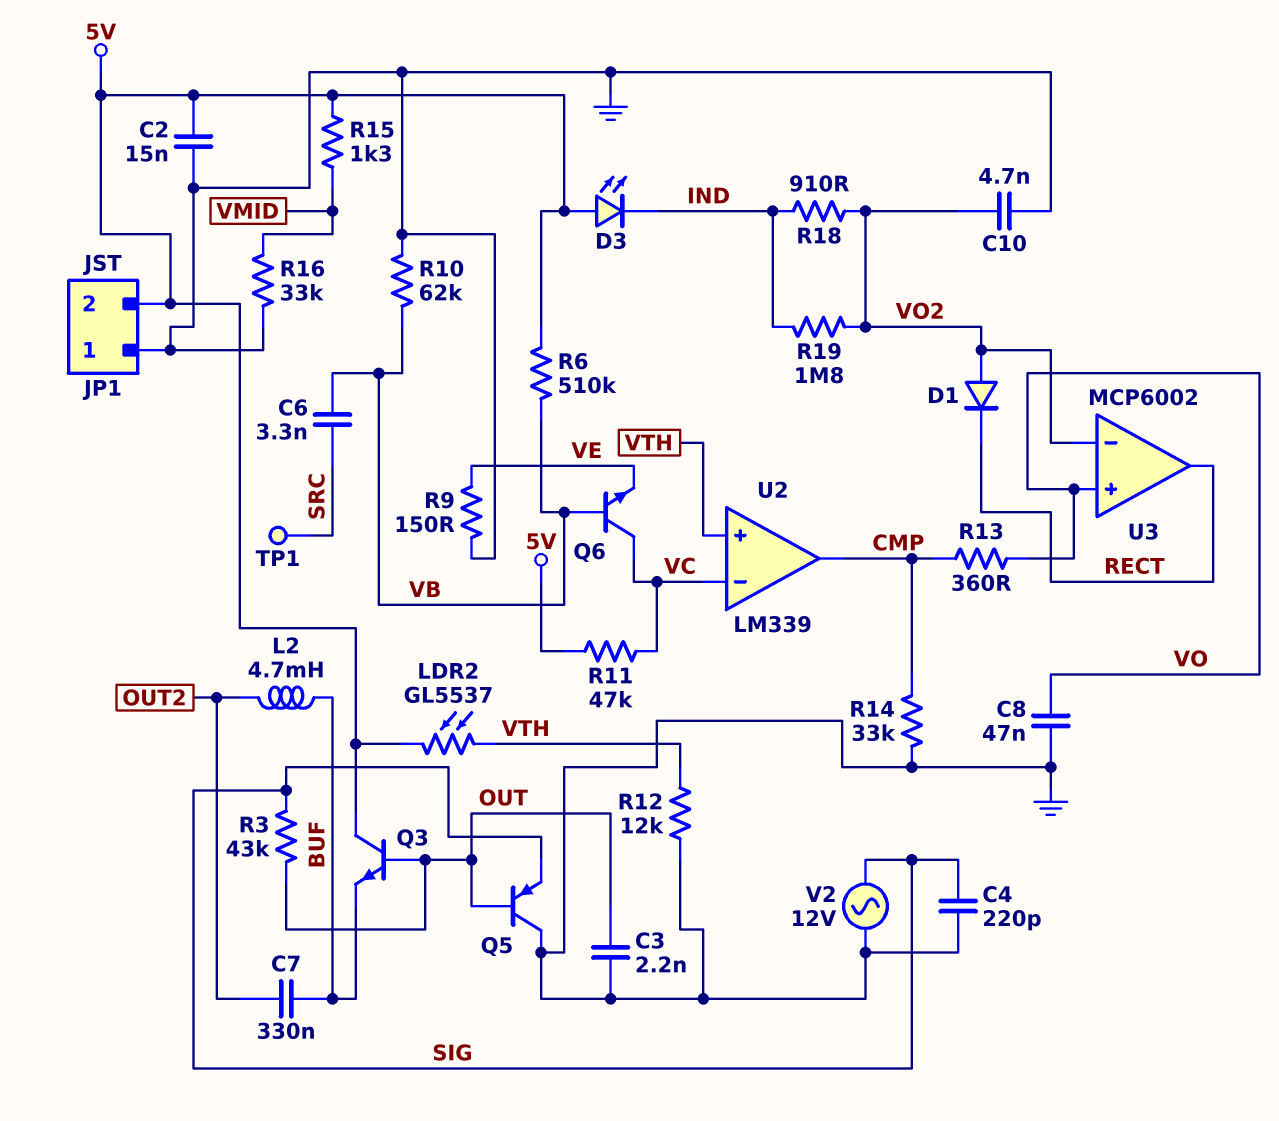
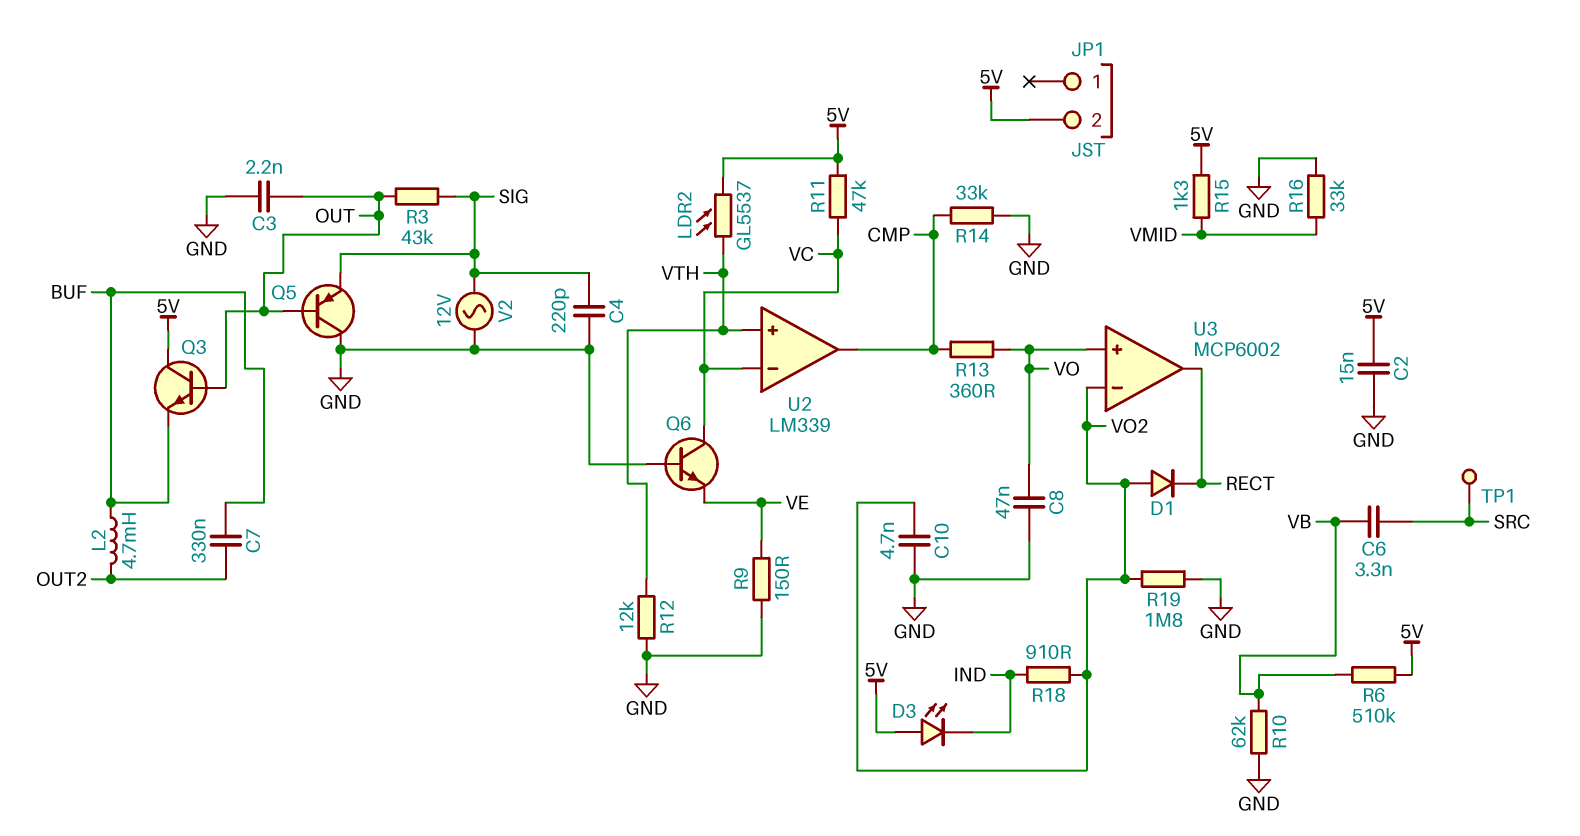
JP1 pin 1: GND -> none
Q6: NPN (B VB, C VC, E VE) -> NPN (B GND, C VC, E VE)
R19: 1.8M (IND, VO2) -> 1.8M (GND, VO2)

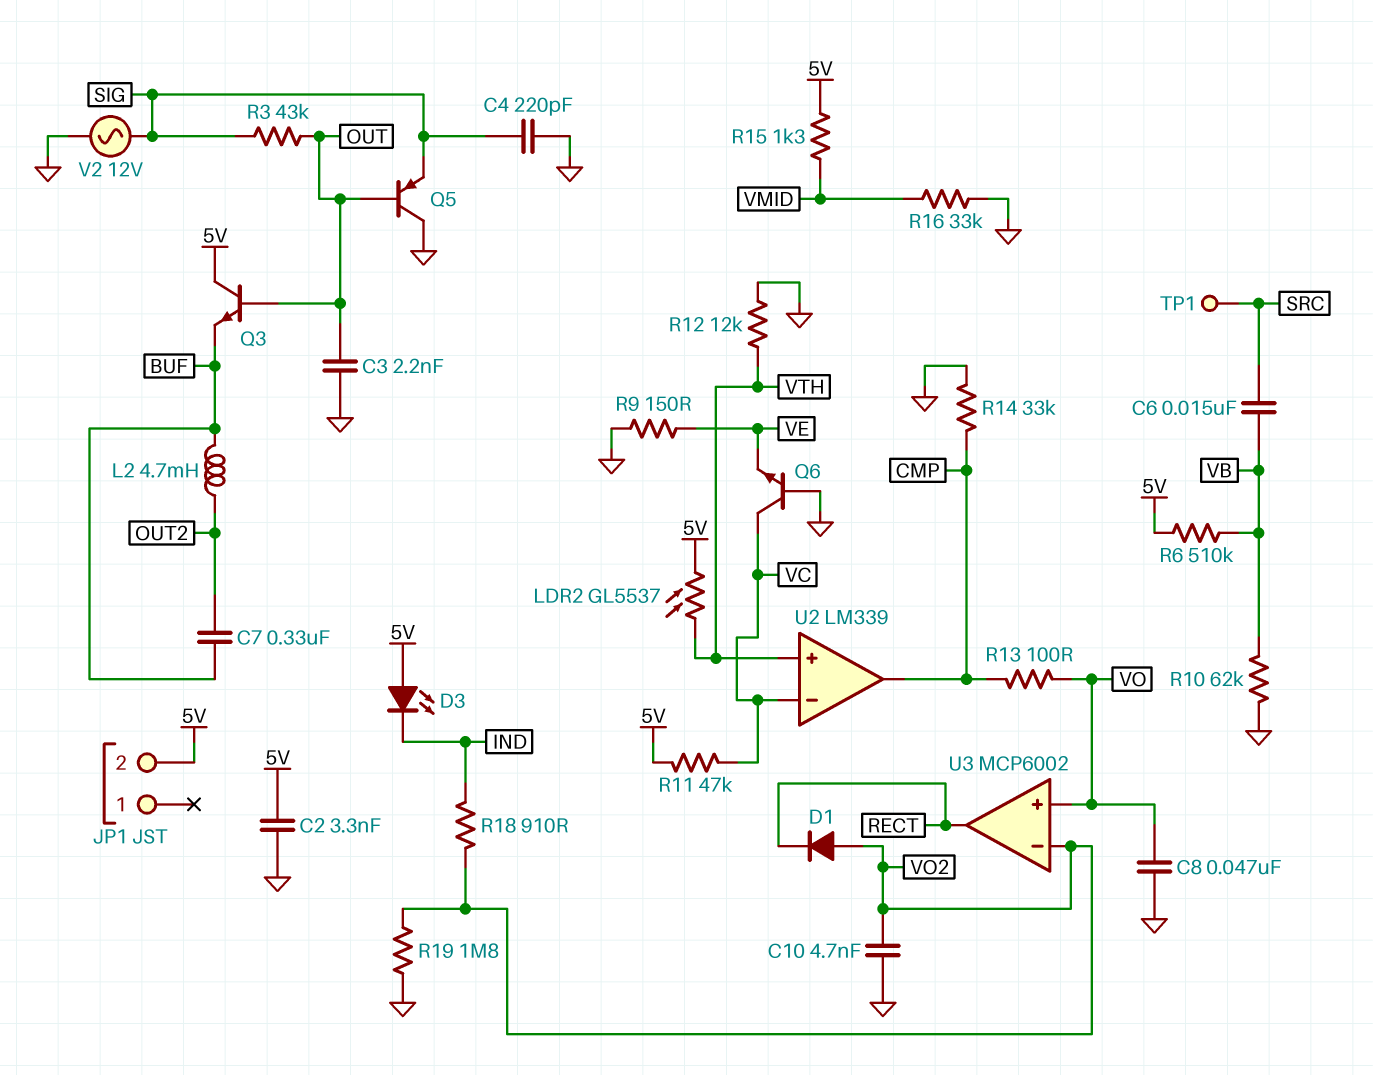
C2: 15nF (5V, GND) -> 3.3nF (5V, GND)
C6: 3.3nF (SRC, VB) -> 15nF (SRC, VB)
R13: 360 (CMP, VO) -> 100 (CMP, VO)

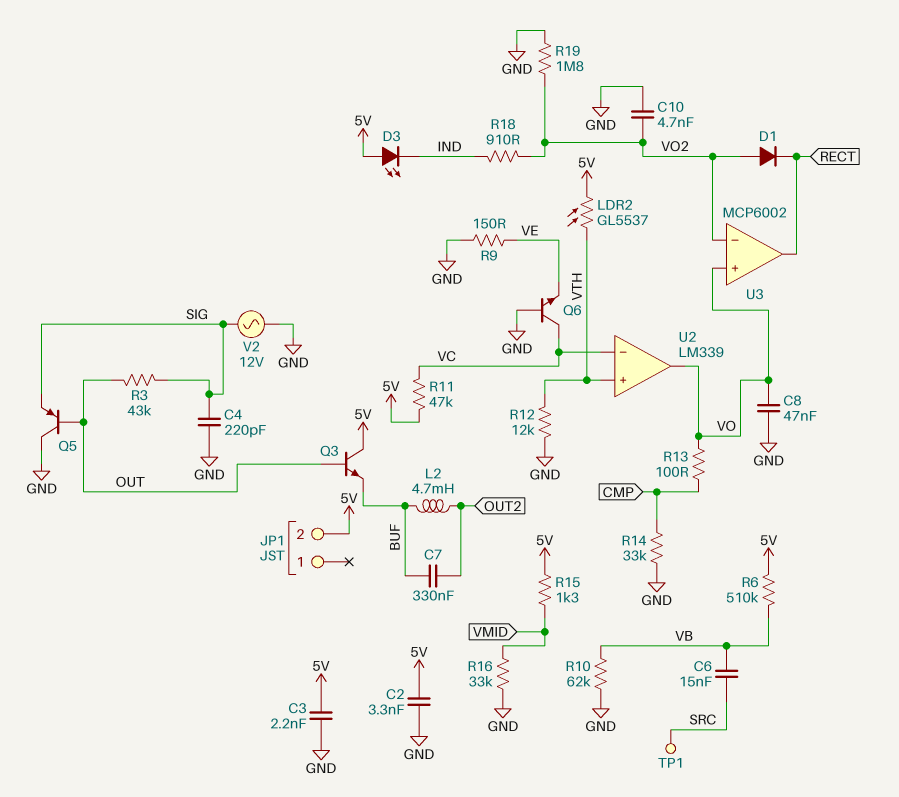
C3: 2.2nF (GND, OUT) -> 2.2nF (5V, GND)
U2 pin out: CMP -> VO

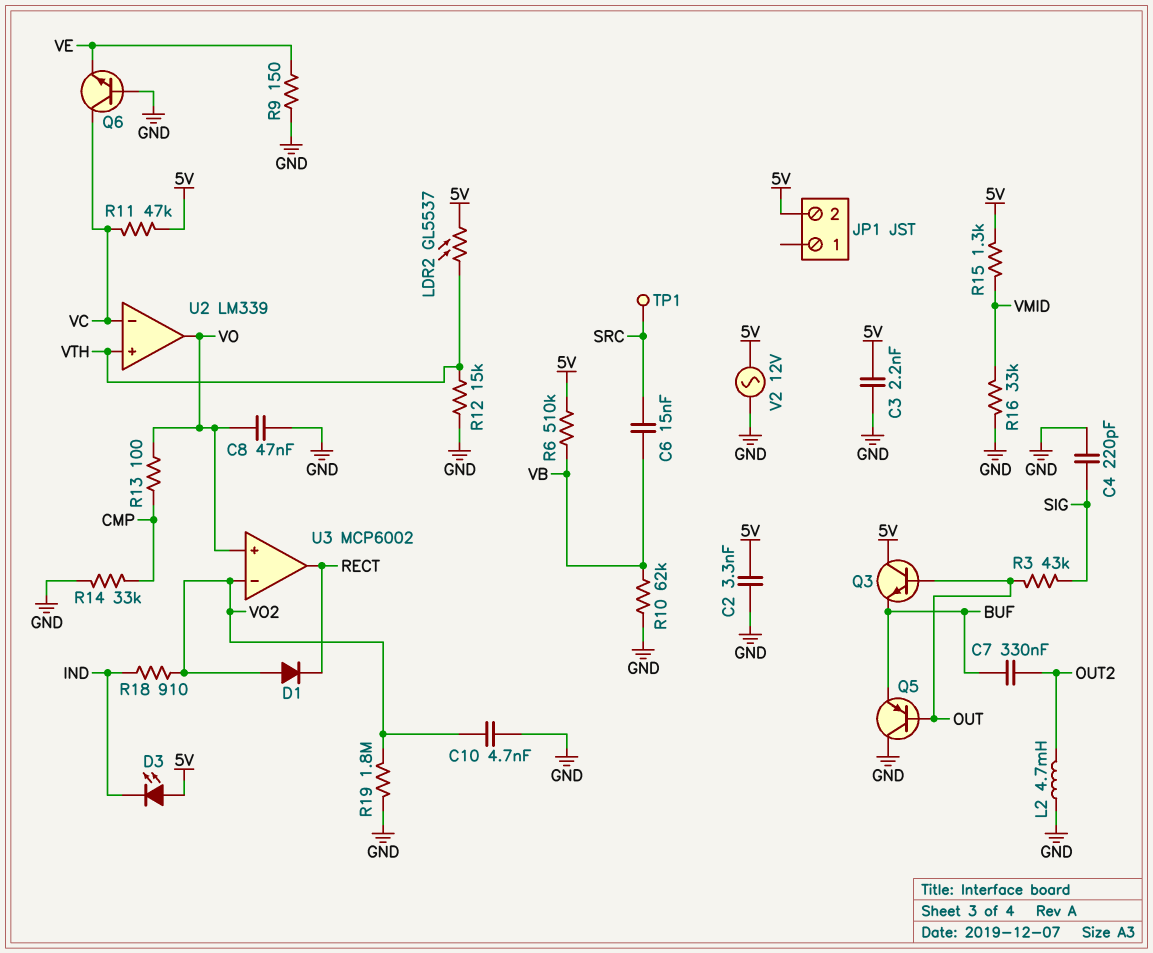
L2: 4.7mH (BUF, OUT2) -> 4.7mH (GND, OUT2)
Q5: PNP (B OUT, C GND, E SIG) -> PNP (B OUT, C GND, E BUF)
R12: 12k (GND, VTH) -> 15k (GND, VTH)
V2: AC 12V (GND, SIG) -> AC 12V (5V, GND)

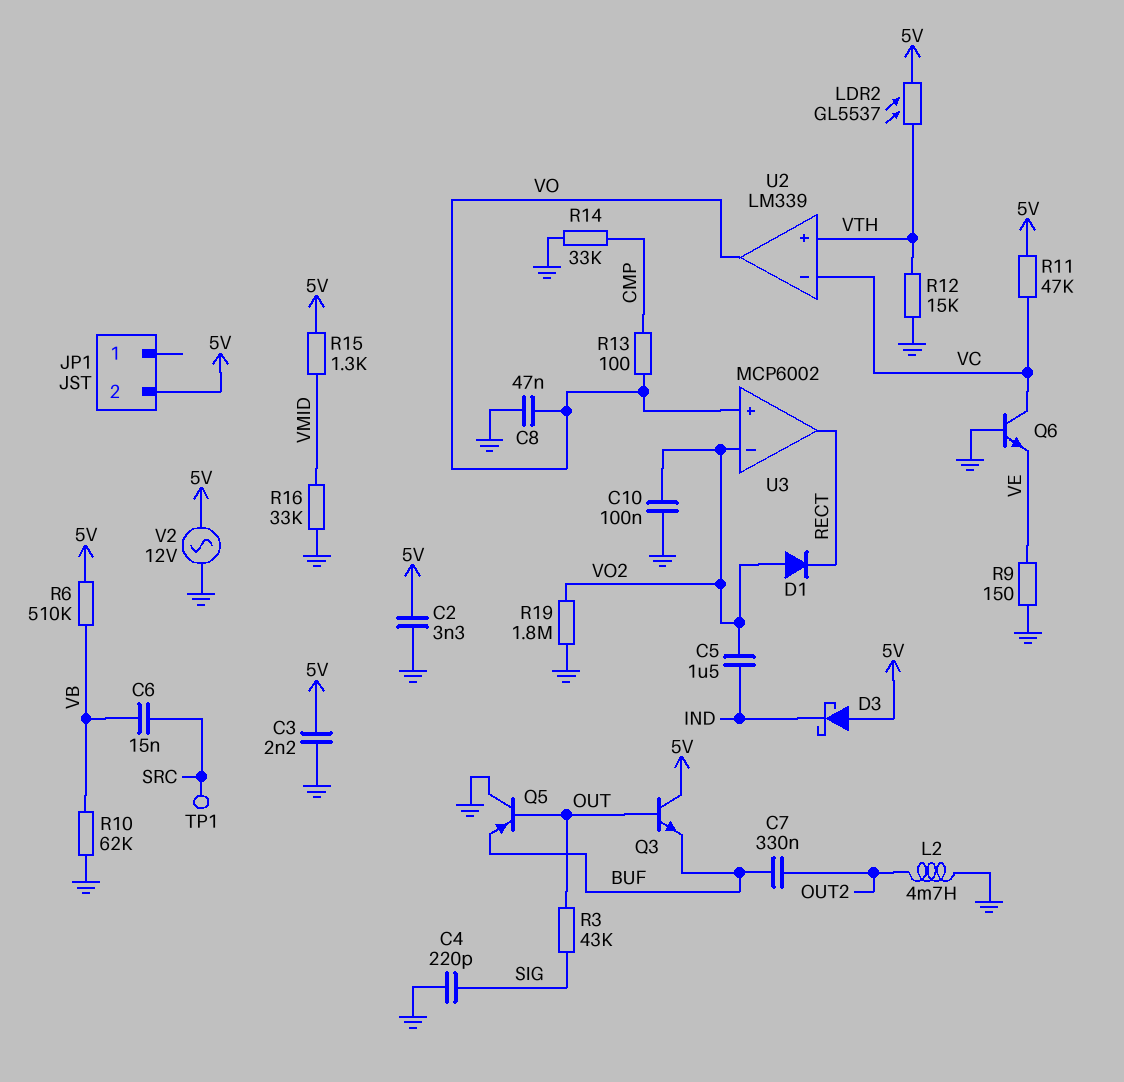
C5: none -> 1.5uF (IND, VO2)
C10: 4.7nF (GND, VO2) -> 100nF (GND, VO2)
D3: LED (A 5V, K IND) -> schottky (A 5V, K IND)
R18: 910 (IND, VO2) -> none

